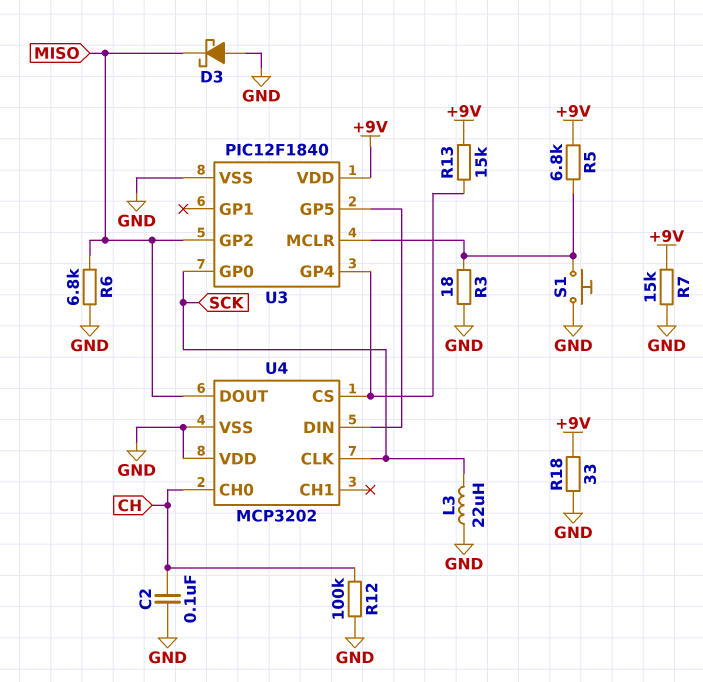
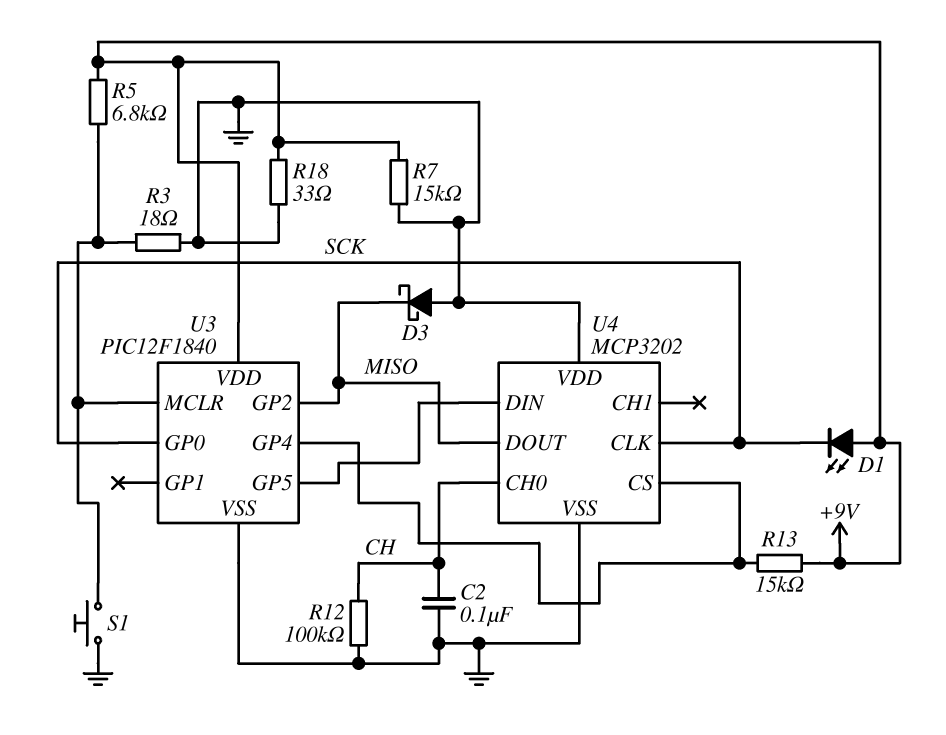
D1: none -> LED (A +9V, K SCK)
L3: 22uH (GND, SCK) -> none
R6: 6.8k (GND, MISO) -> none

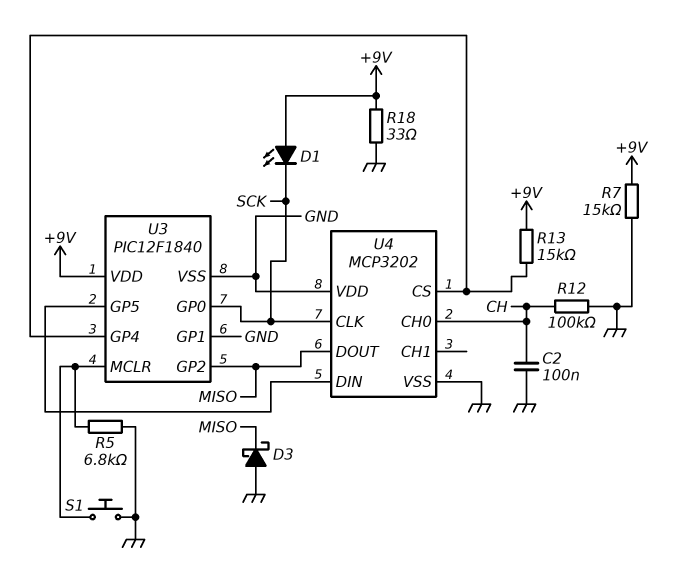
R3: 18 (GND, U3/MCLR) -> none
R5: 6.8k (+9V, U3/MCLR) -> 6.8k (GND, U3/MCLR)
U3 pin GP1: none -> GND

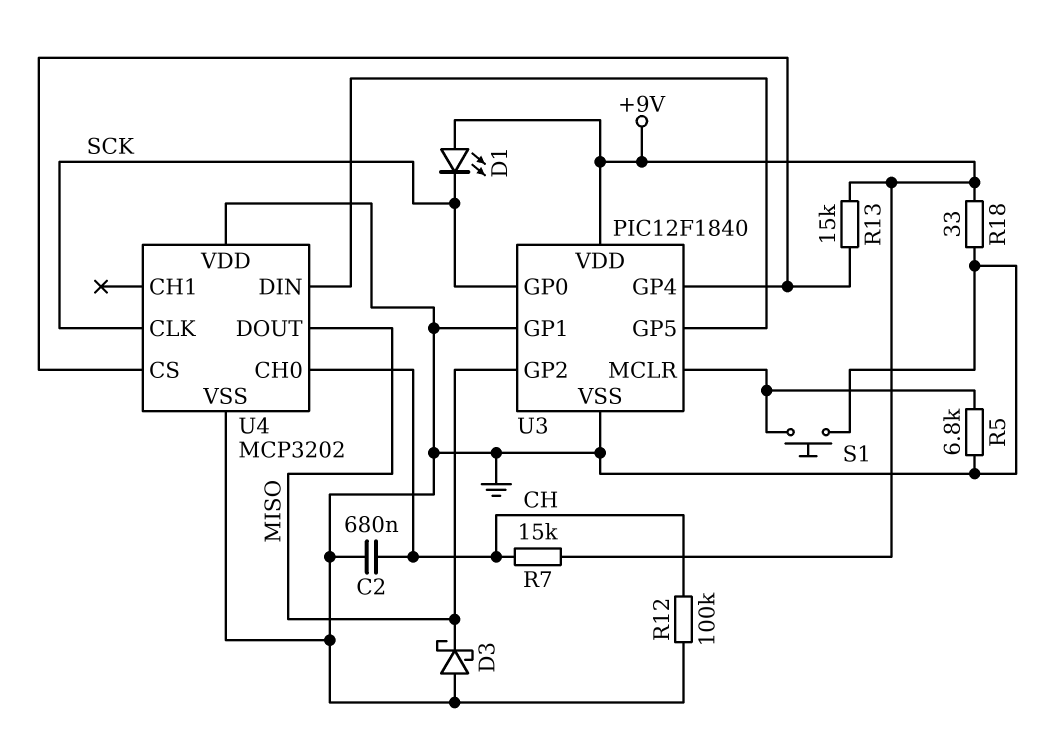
C2: 100nF (CH, GND) -> 680nF (CH, GND)
R7: 15k (+9V, GND) -> 15k (+9V, CH)

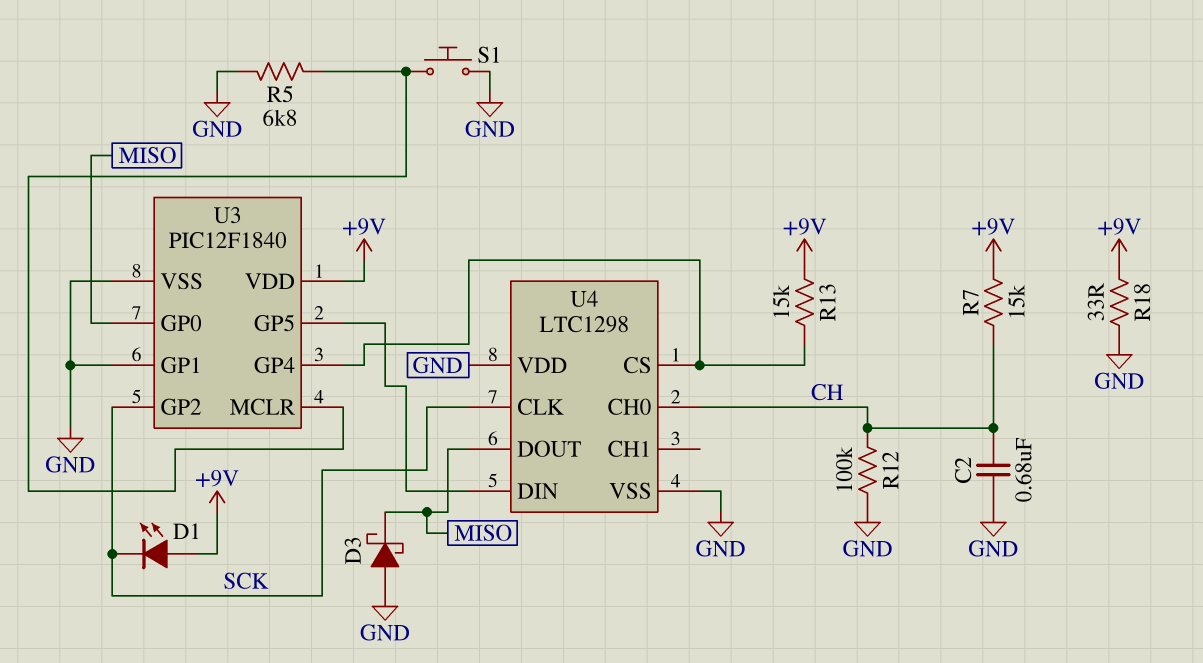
U3 pin GP0: SCK -> MISO
U3 pin GP2: MISO -> SCK
U4: MCP3202 -> LTC1298

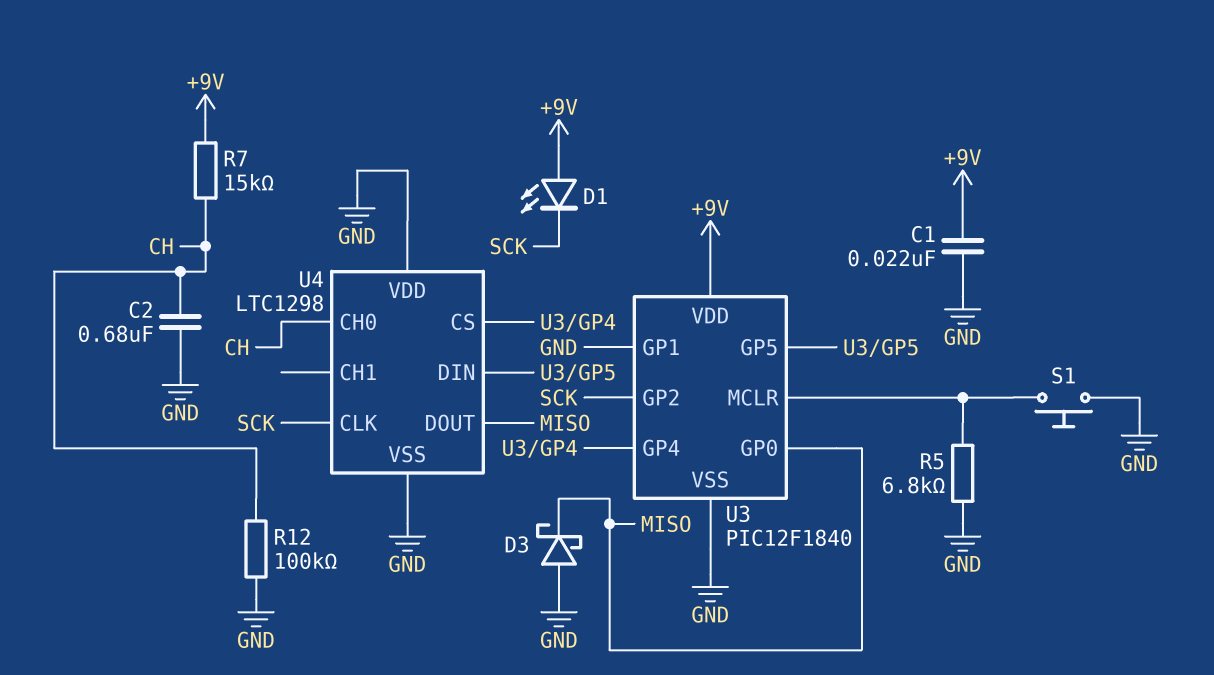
C1: none -> 22nF (+9V, GND)
R13: 15k (+9V, U3/GP4) -> none
R18: 33 (+9V, GND) -> none

